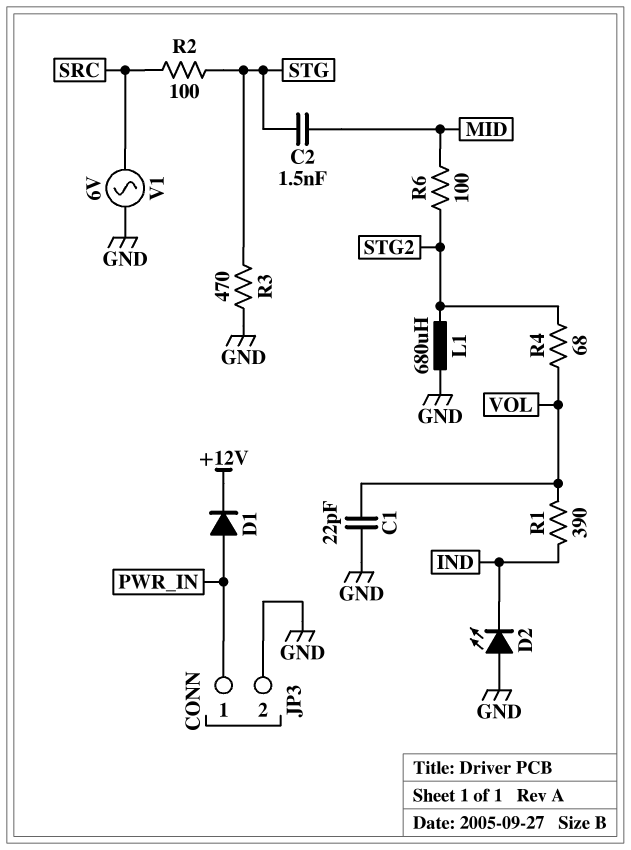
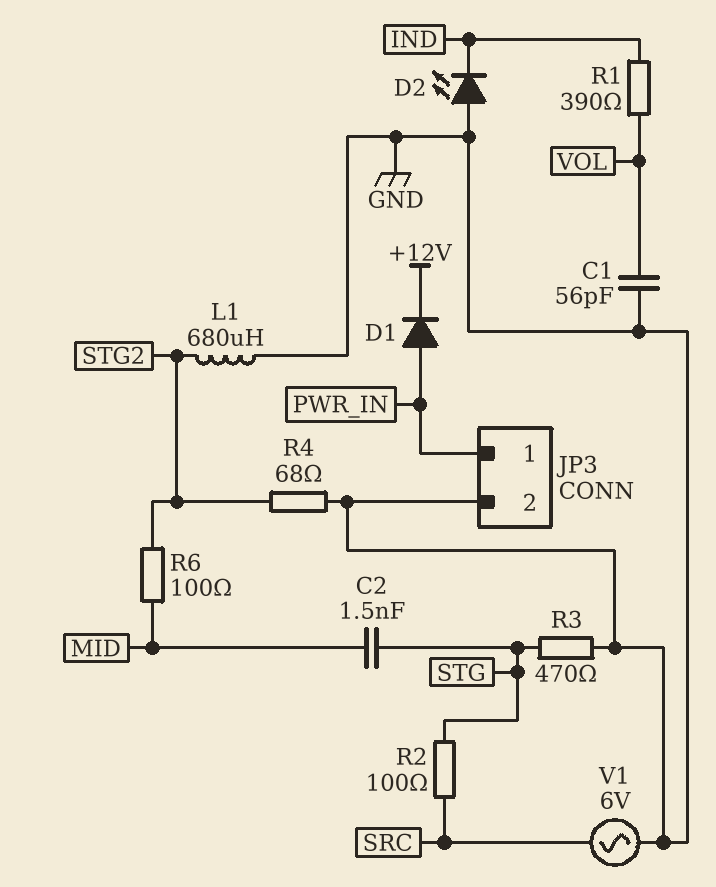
C1: 22pF (GND, VOL) -> 56pF (GND, VOL)
R4: 68 (STG2, VOL) -> 68 (GND, STG2)

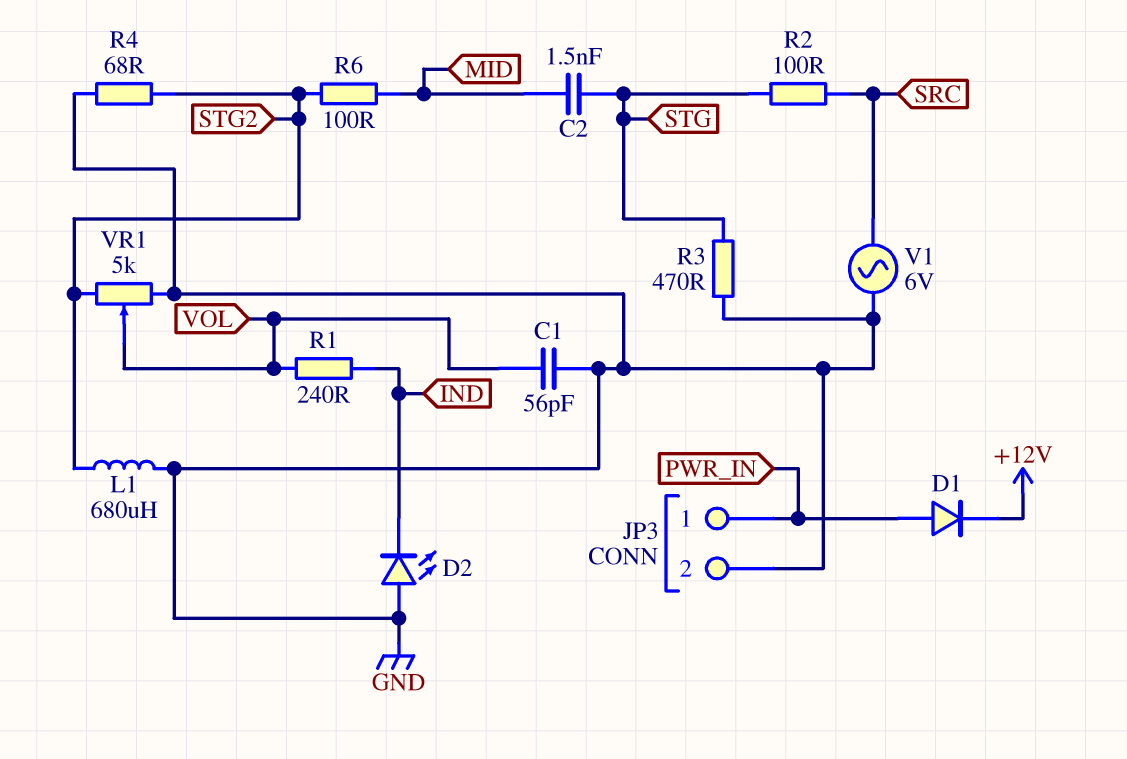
R1: 390 (IND, VOL) -> 240 (IND, VOL)
VR1: none -> 5k (GND, STG2, wiper VOL)

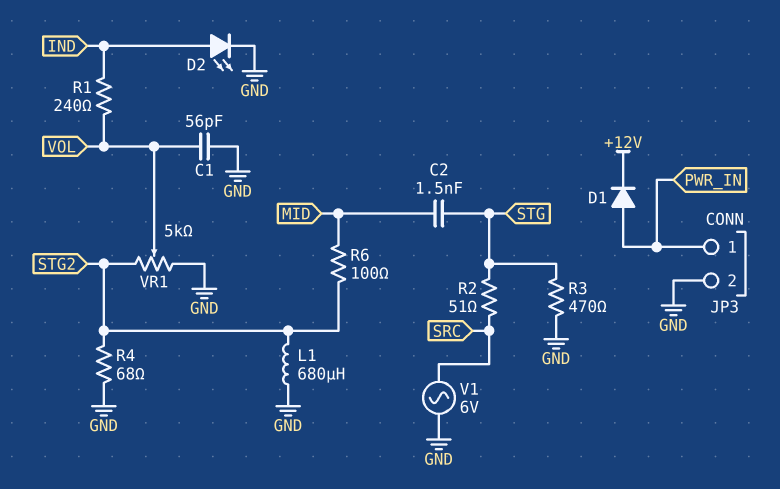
D2: LED (A GND, K IND) -> LED (A IND, K GND)
R2: 100 (SRC, STG) -> 51 (SRC, STG)

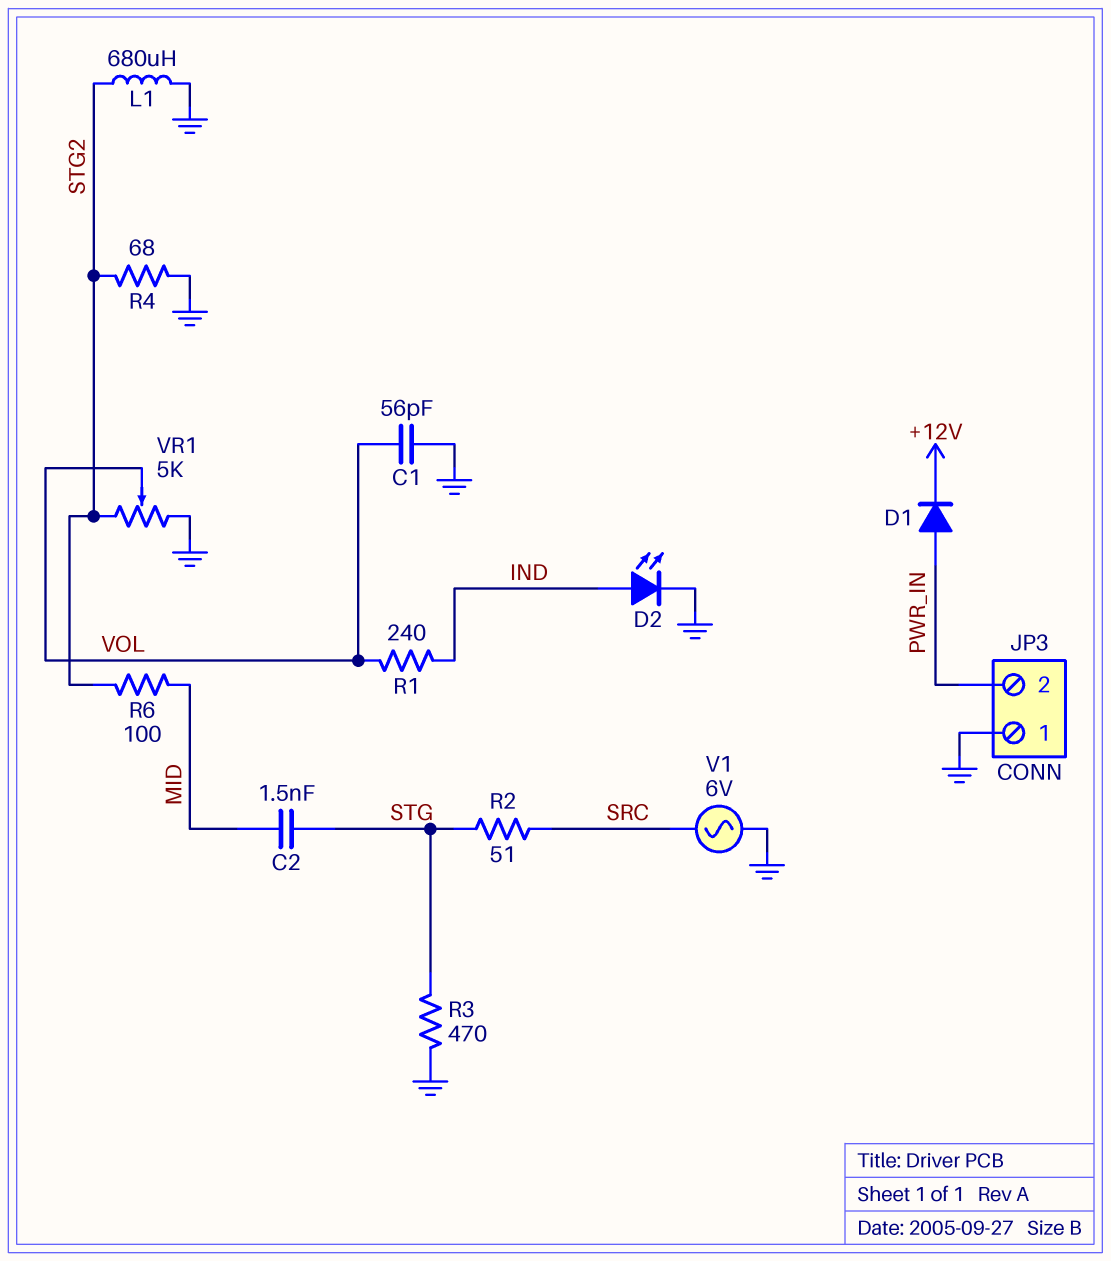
JP3 pin 1: PWR_IN -> GND
JP3 pin 2: GND -> PWR_IN

